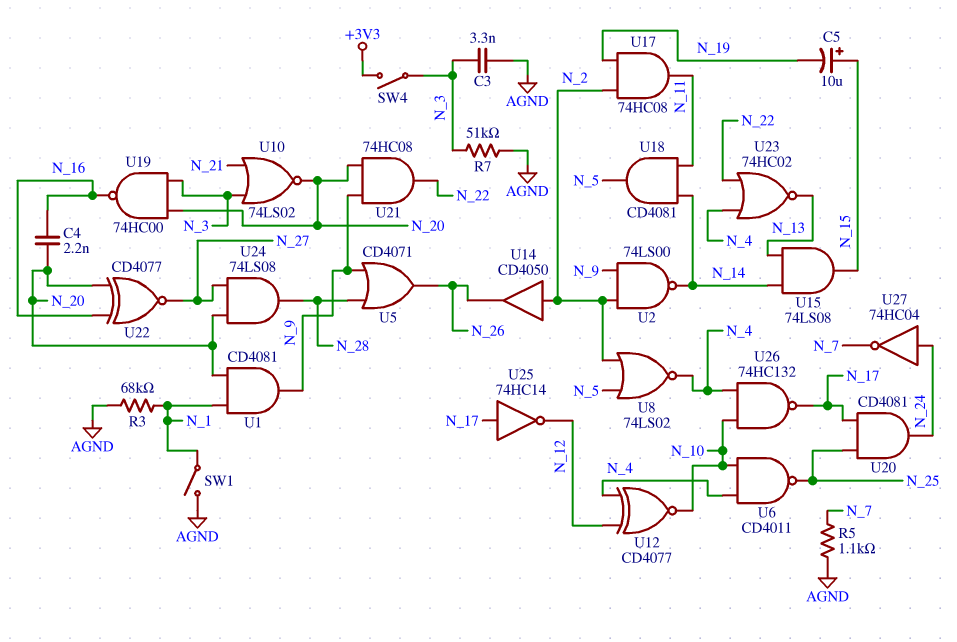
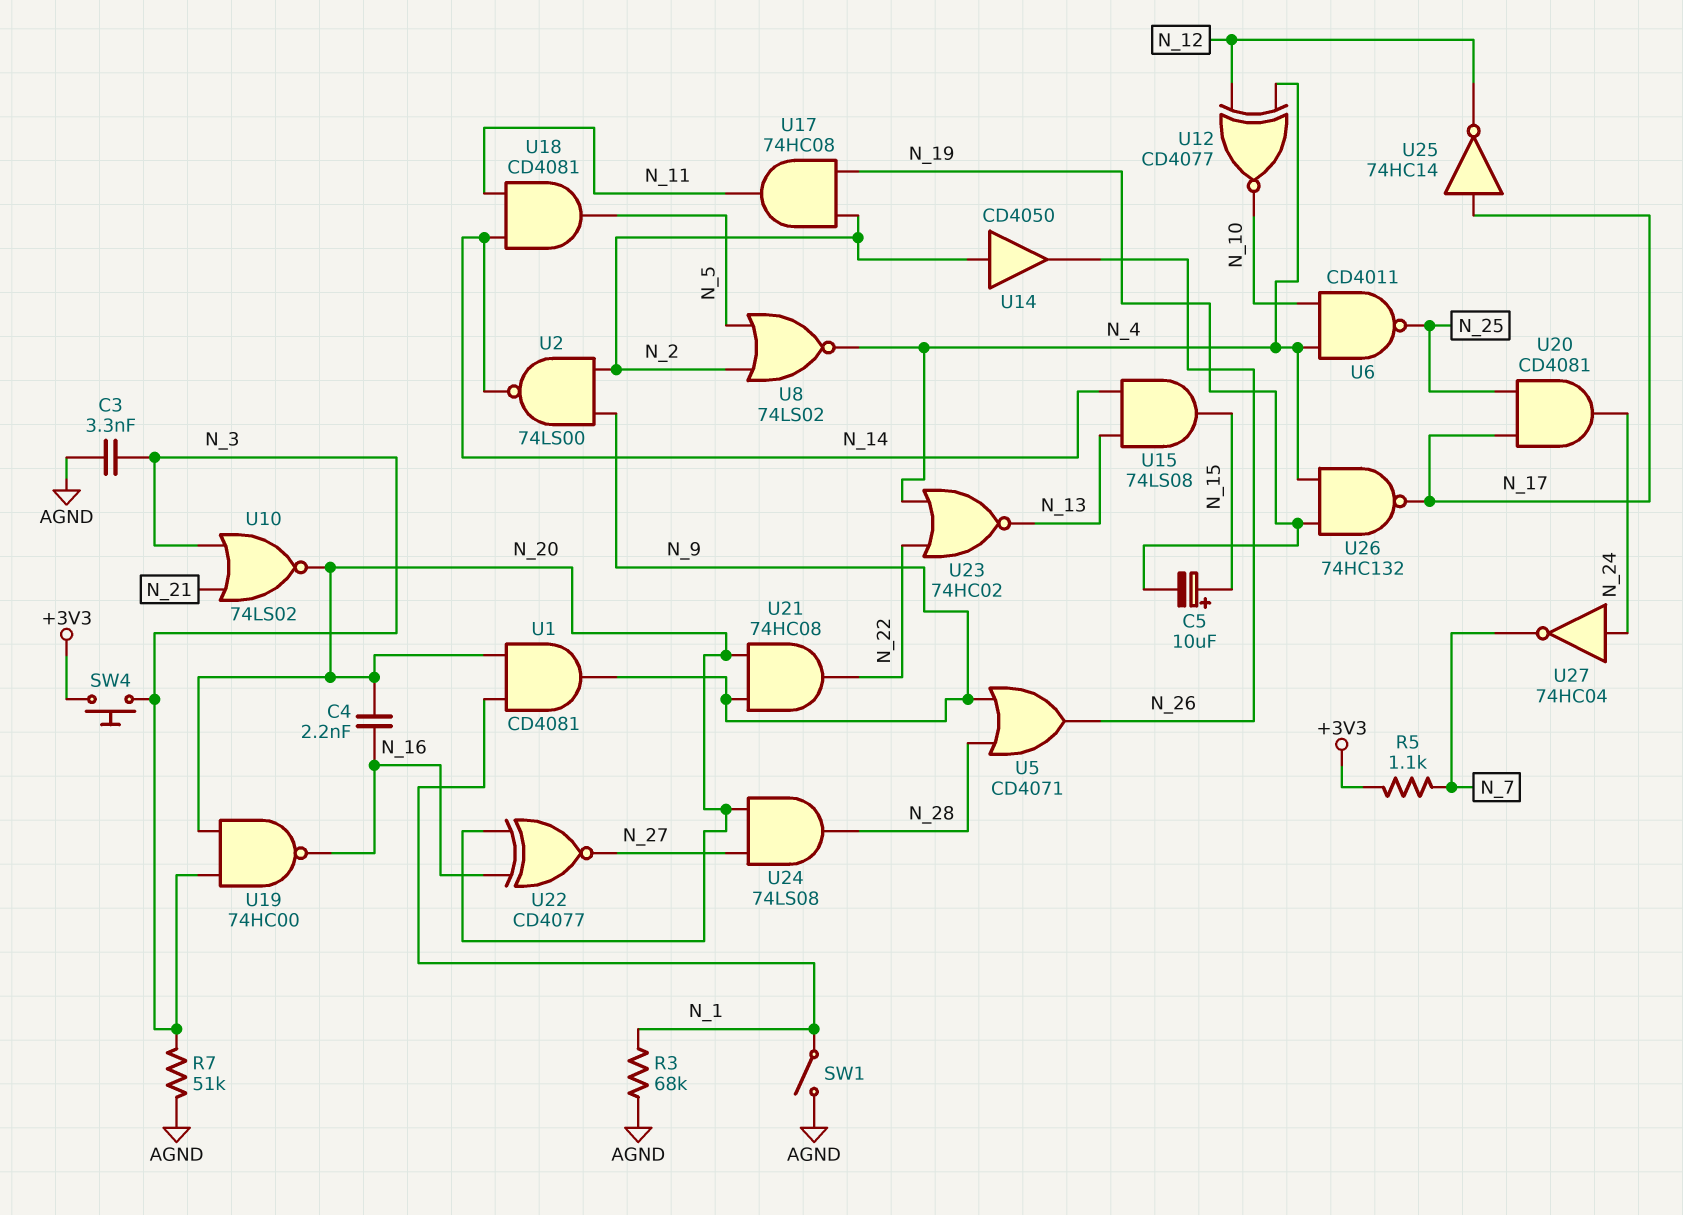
R5: 1.1k (AGND, N_7) -> 1.1k (+3V3, N_7)
SW4: switch (+3V3, N_3) -> button (+3V3, N_3)
U26: NAND 74HC132 (in N_4, in N_10, out N_17) -> NAND 74HC132 (in N_4, in N_19, out N_17)

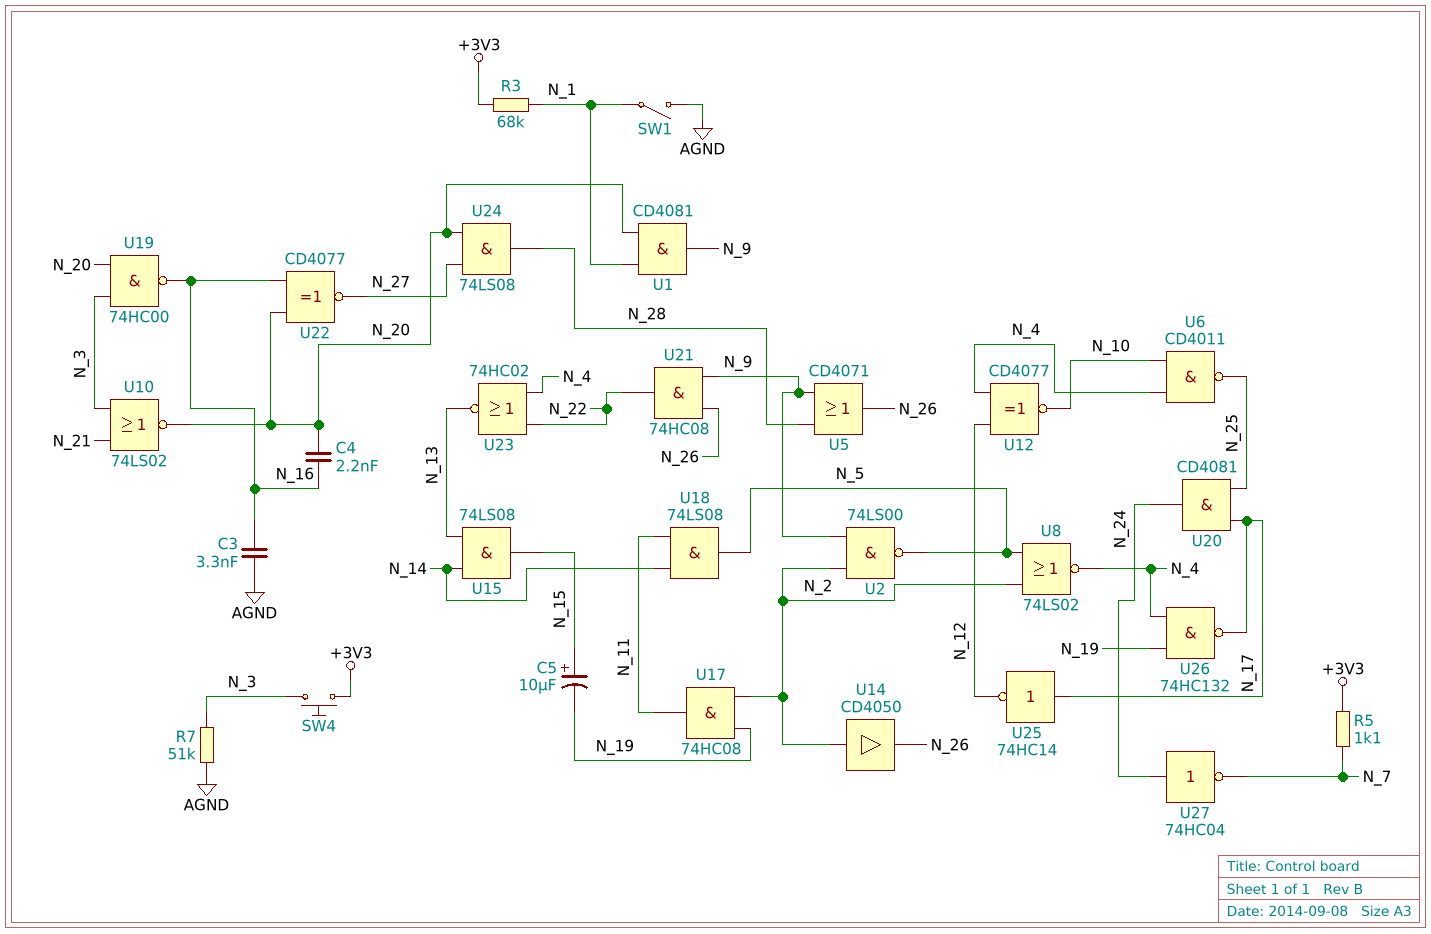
C3: 3.3nF (AGND, N_3) -> 3.3nF (AGND, N_16)
R3: 68k (AGND, N_1) -> 68k (+3V3, N_1)
U2: NAND 74LS00 (in N_2, in N_9, out N_14) -> NAND 74LS00 (in N_2, in N_9, out N_5)
U18: AND CD4081 (in N_11, in N_14, out N_5) -> AND 74LS08 (in N_11, in N_14, out N_5)
U21: AND 74HC08 (in N_9, in N_20, out N_22) -> AND 74HC08 (in N_9, in N_26, out N_22)

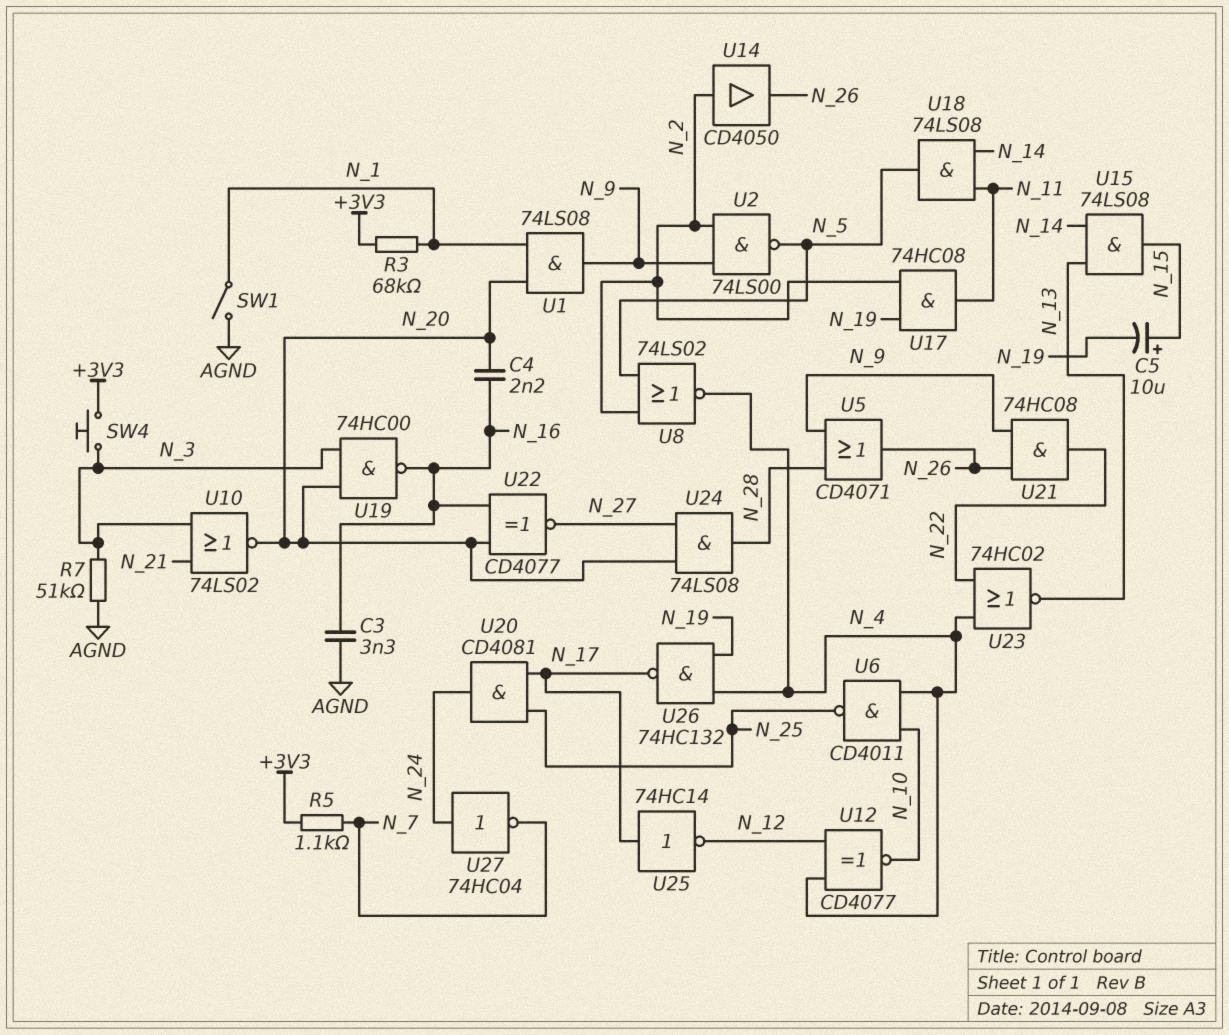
U1: AND CD4081 (in N_1, in N_20, out N_9) -> AND 74LS08 (in N_1, in N_20, out N_9)

